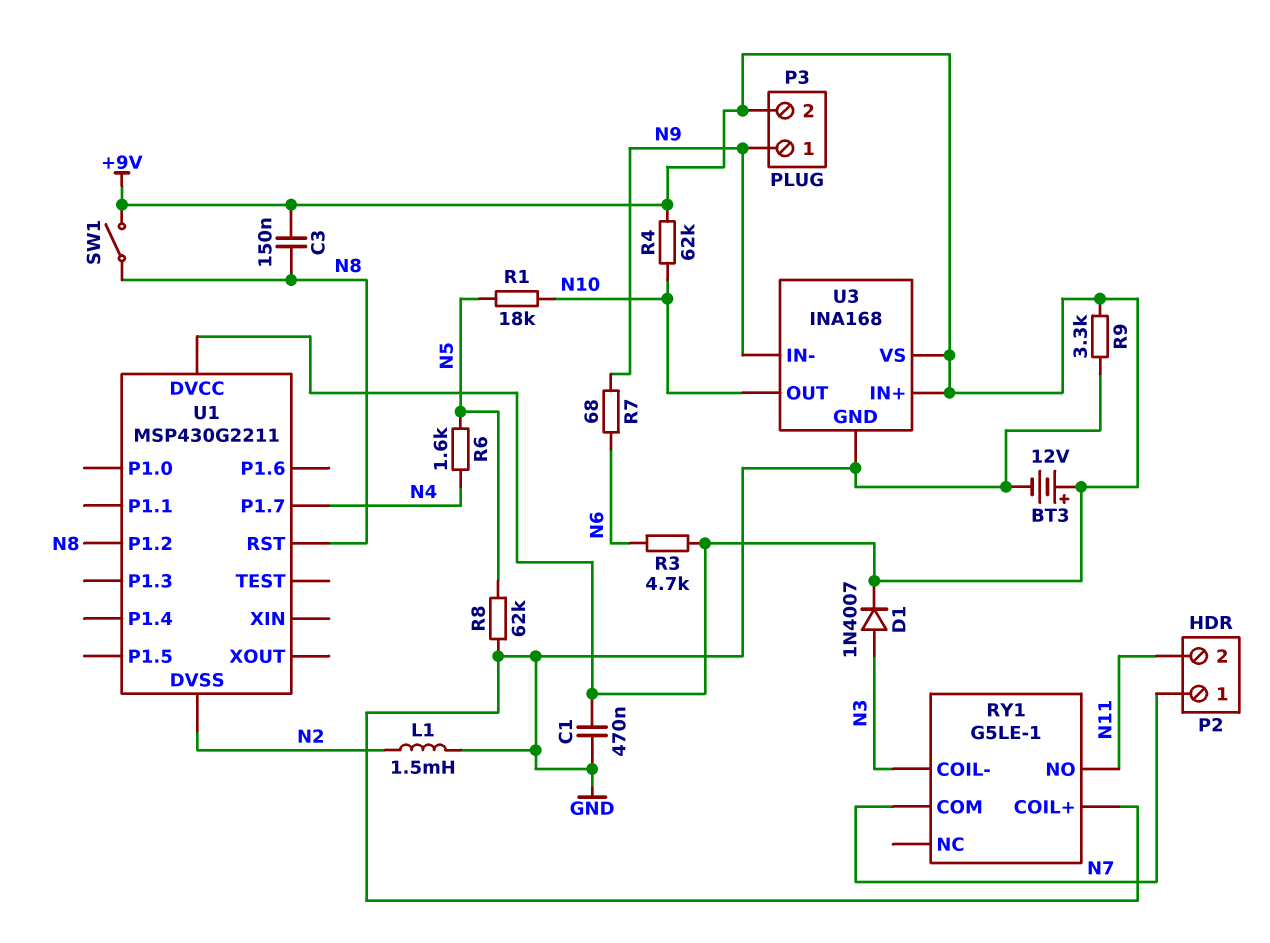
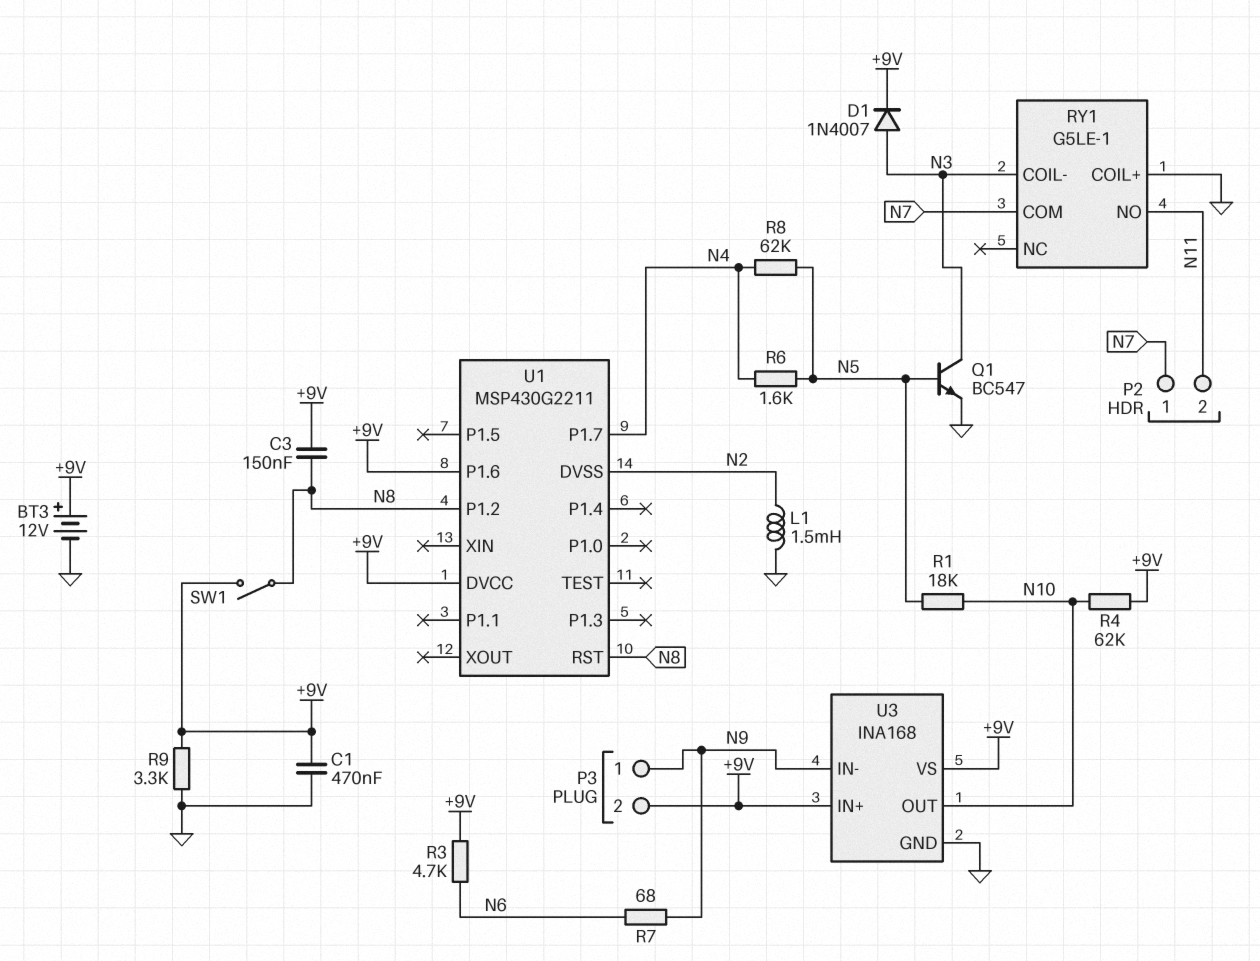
Q1: none -> NPN BC547 (B N5, C N3, E GND)
R8: 62k (GND, N5) -> 62k (N4, N5)
U1 pin P1.6: none -> +9V

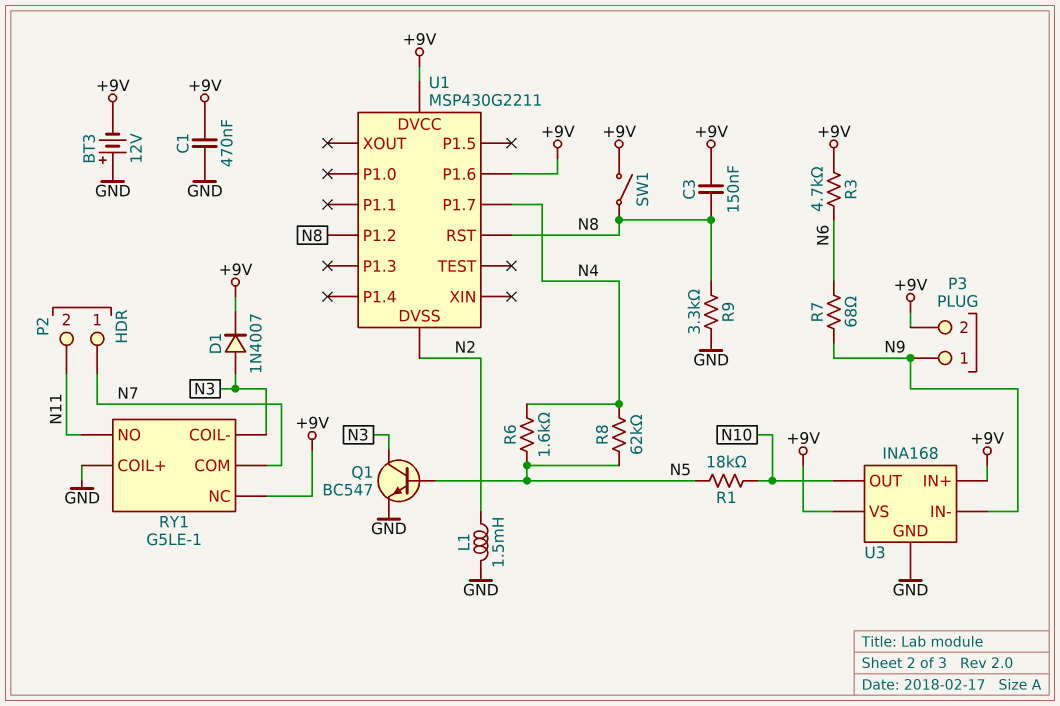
BT3: 12V (plus +9V, minus GND) -> 12V (plus GND, minus +9V)
R4: 62k (+9V, N10) -> none
R9: 3.3k (+9V, GND) -> 3.3k (GND, N8)
RY1 pin NC: none -> +9V

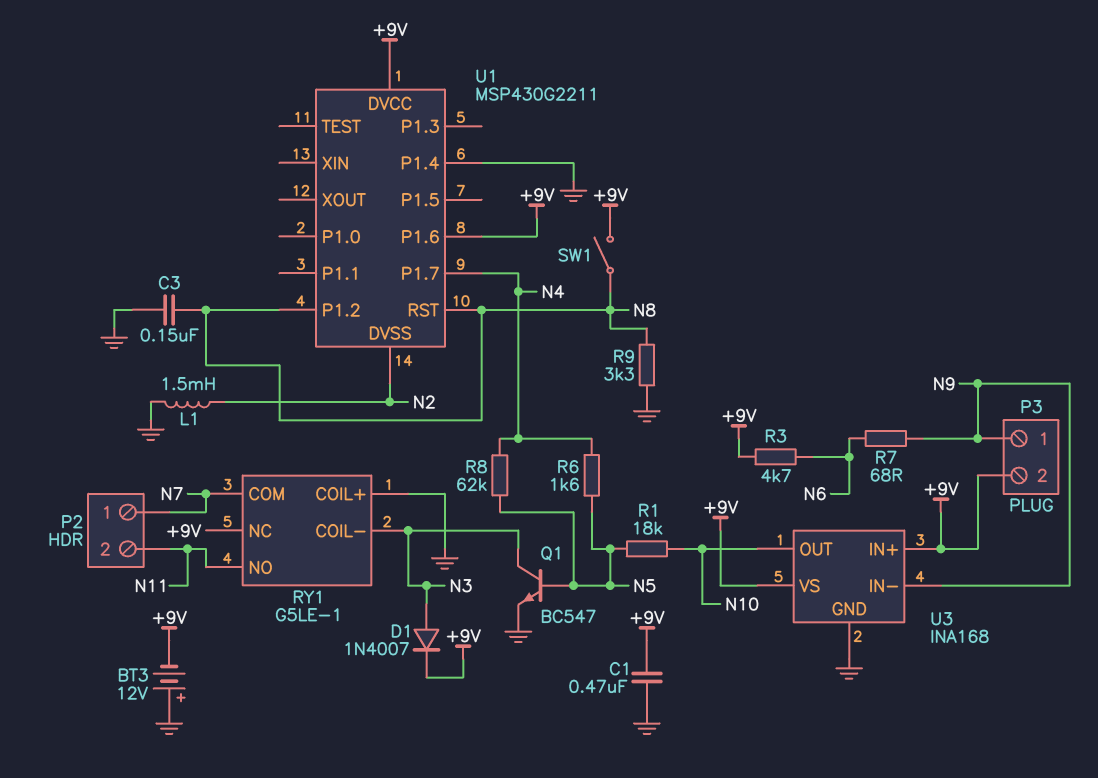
C3: 150nF (+9V, N8) -> 150nF (GND, N8)
U1 pin P1.4: none -> GND

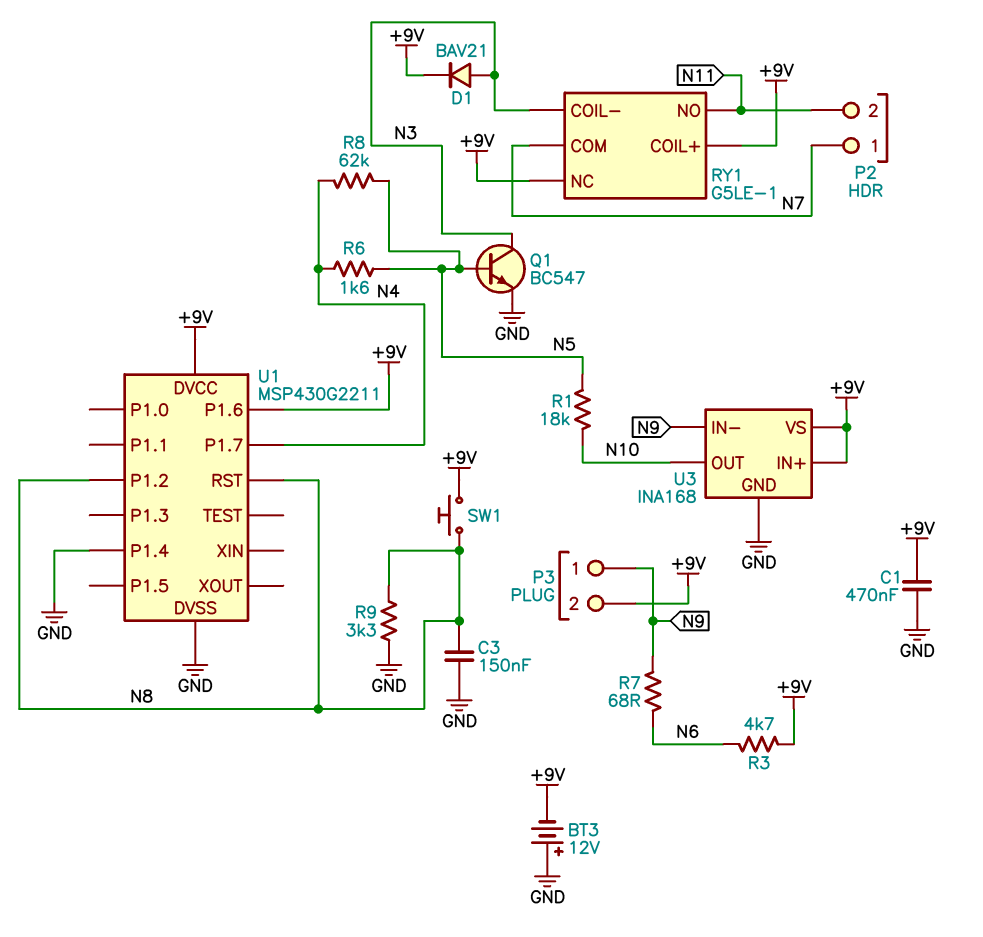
D1: diode 1N4007 (A N3, K +9V) -> diode BAV21 (A N3, K +9V)
L1: 1.5mH (GND, N2) -> none
RY1 pin COIL+: GND -> +9V
SW1: switch (+9V, N8) -> button (+9V, N8)
U1 pin DVSS: N2 -> GND

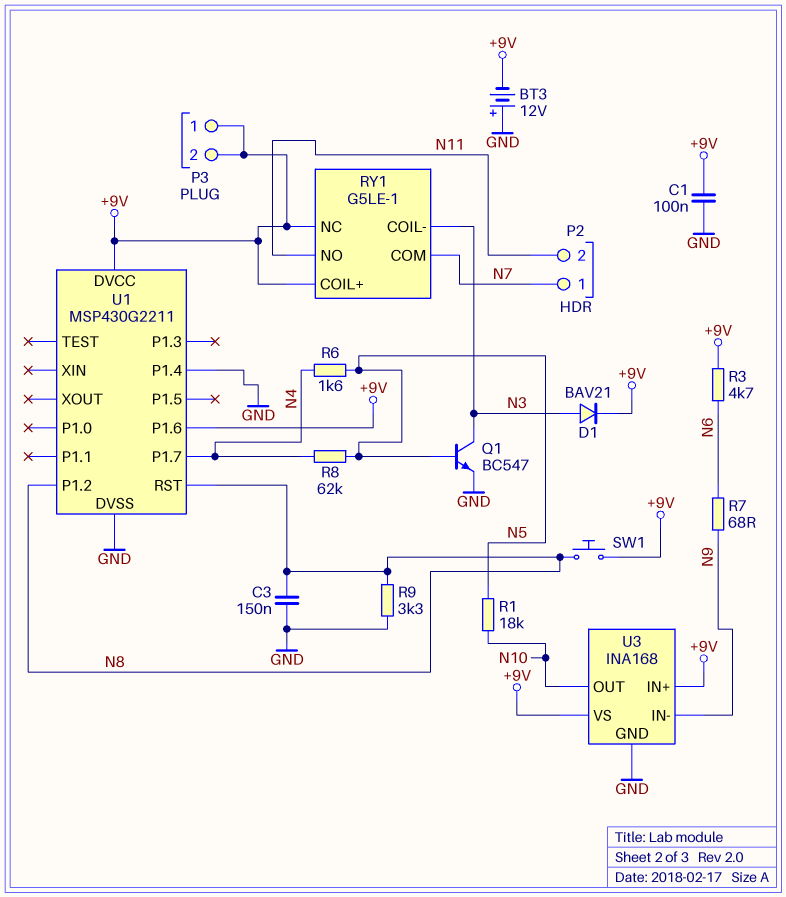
C1: 470nF (+9V, GND) -> 100nF (+9V, GND)
P3 pin 1: N9 -> +9V

